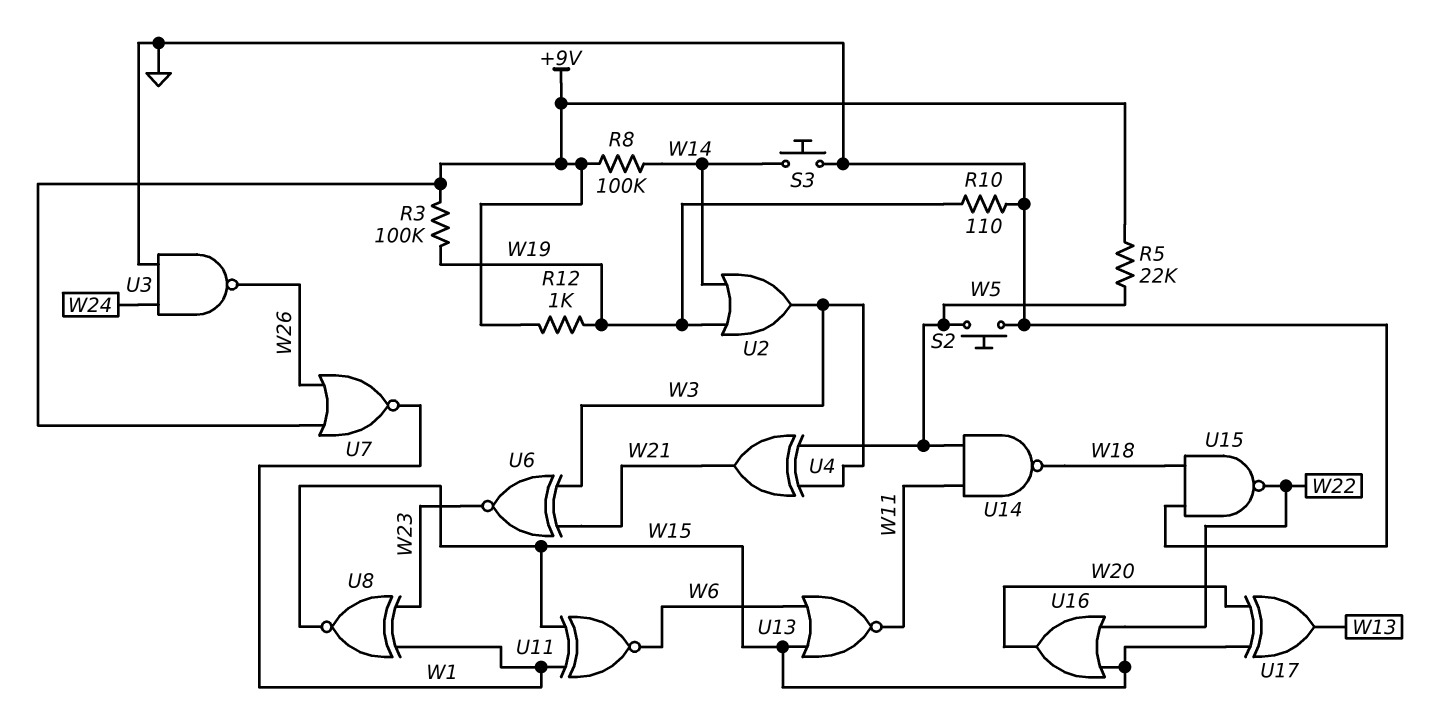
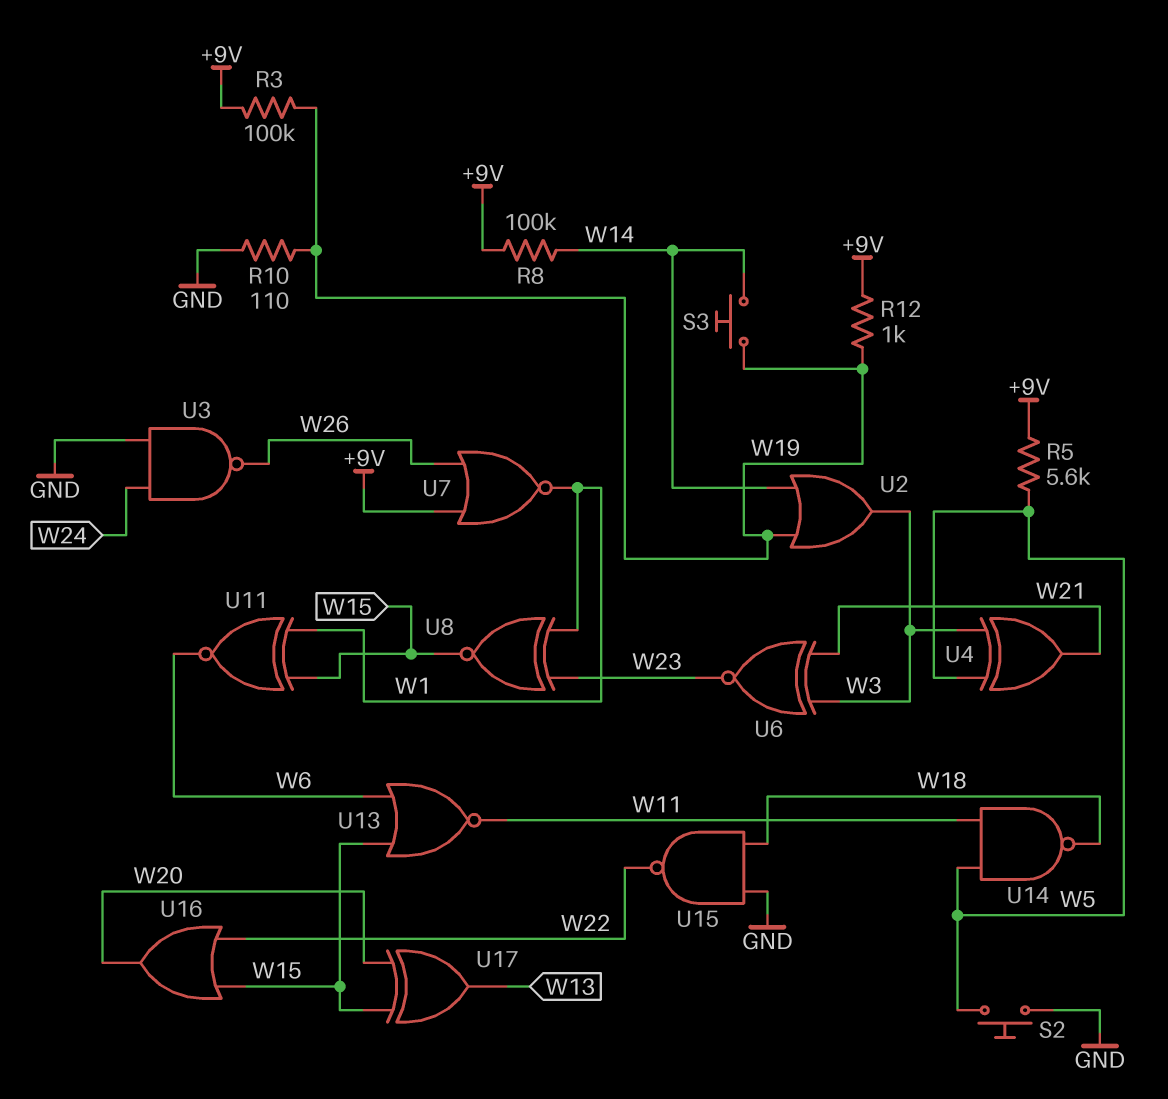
R5: 22k (+9V, W5) -> 5.6k (+9V, W5)
S3: button (GND, W14) -> button (W14, W19)

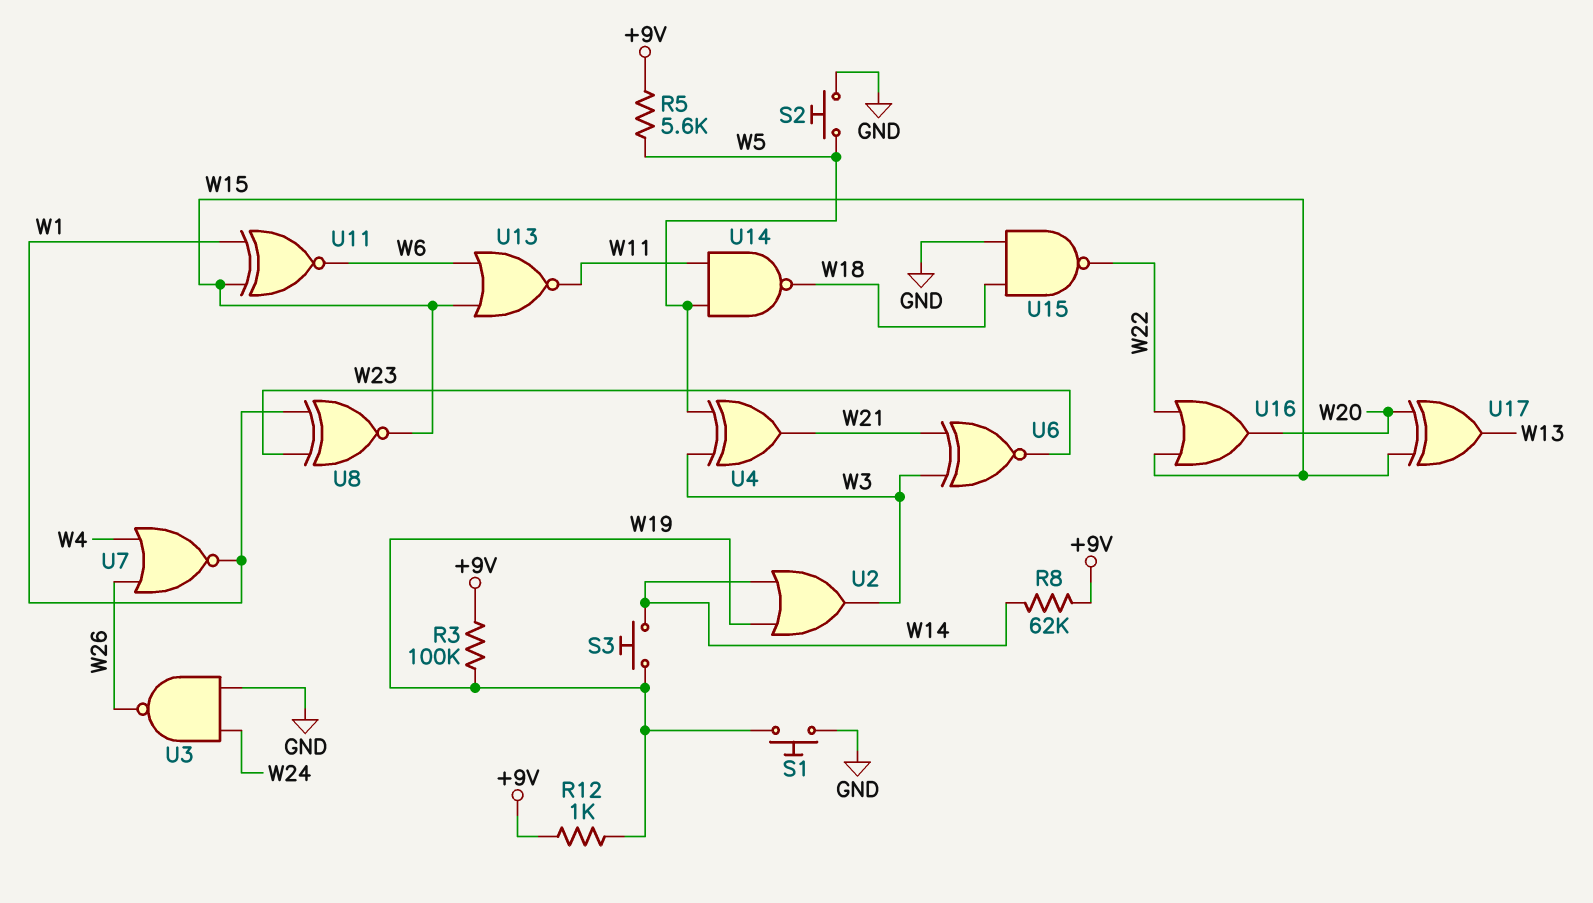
R8: 100k (+9V, W14) -> 62k (+9V, W14)
R10: 110 (GND, W19) -> none
S1: none -> button (GND, W19)
U7: NOR (in +9V, in W26, out W1) -> NOR (in W4, in W26, out W1)

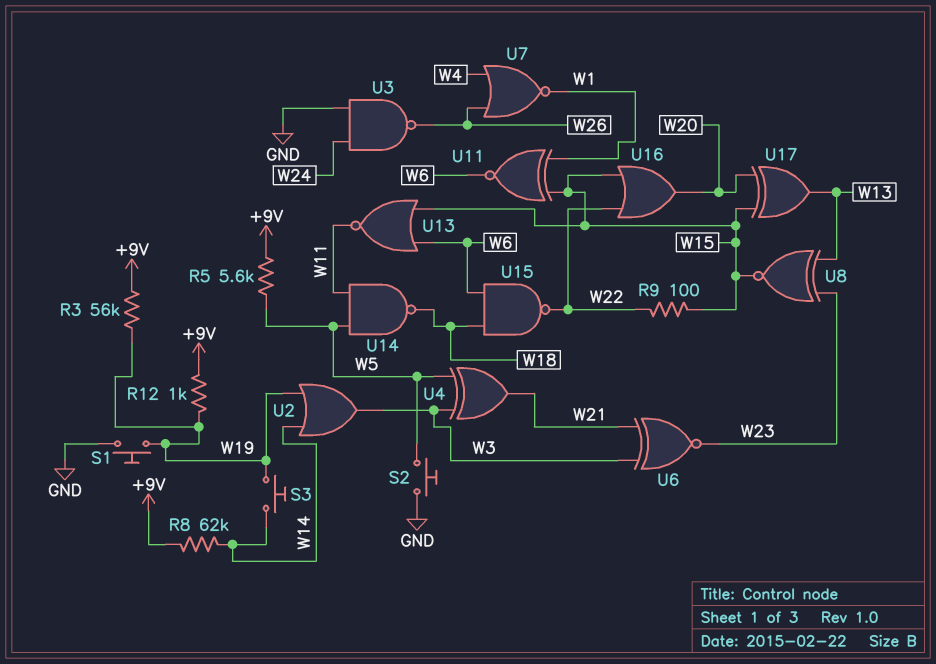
R3: 100k (+9V, W19) -> 56k (+9V, W19)
R9: none -> 100 (W15, W22)
U8: XNOR (in W1, in W23, out W15) -> XNOR (in W13, in W23, out W15)
U15: NAND (in GND, in W18, out W22) -> NAND (in W6, in W18, out W22)

